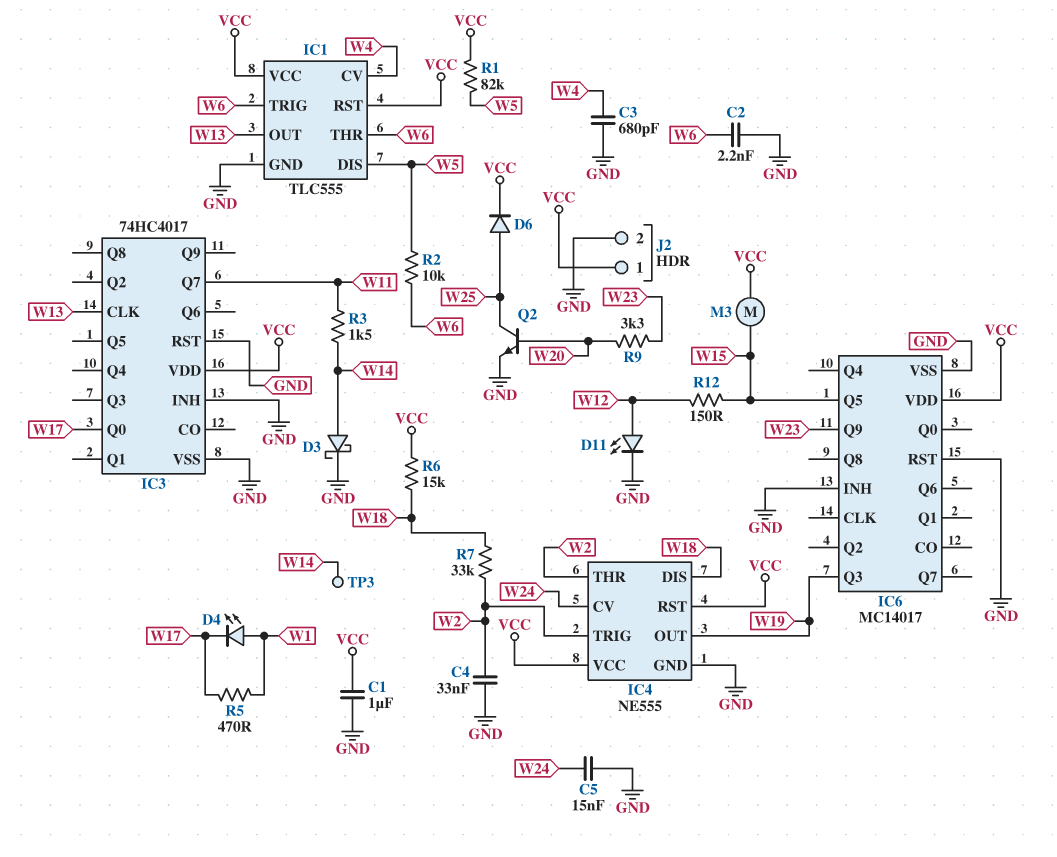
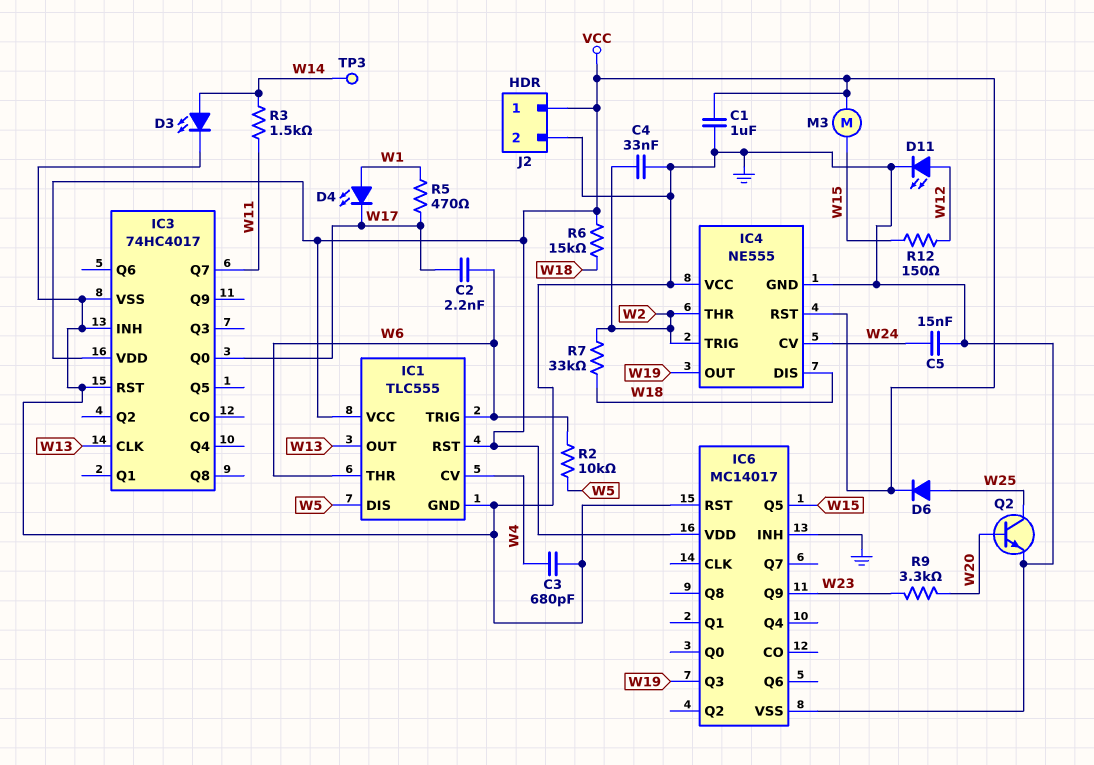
C2: 2.2nF (GND, W6) -> 2.2nF (W6, W17)
D3: schottky (A W14, K GND) -> LED (A W14, K GND)
IC4 pin VCC: VCC -> GND
R1: 82k (VCC, W5) -> none

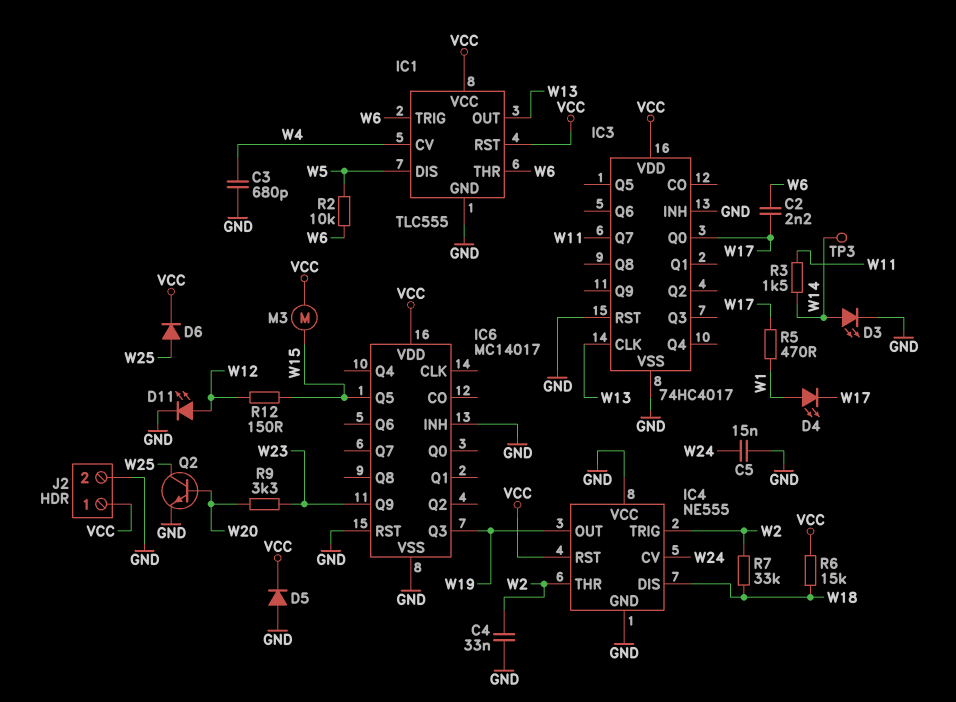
C1: 1uF (GND, VCC) -> none
D5: none -> diode (A GND, K VCC)

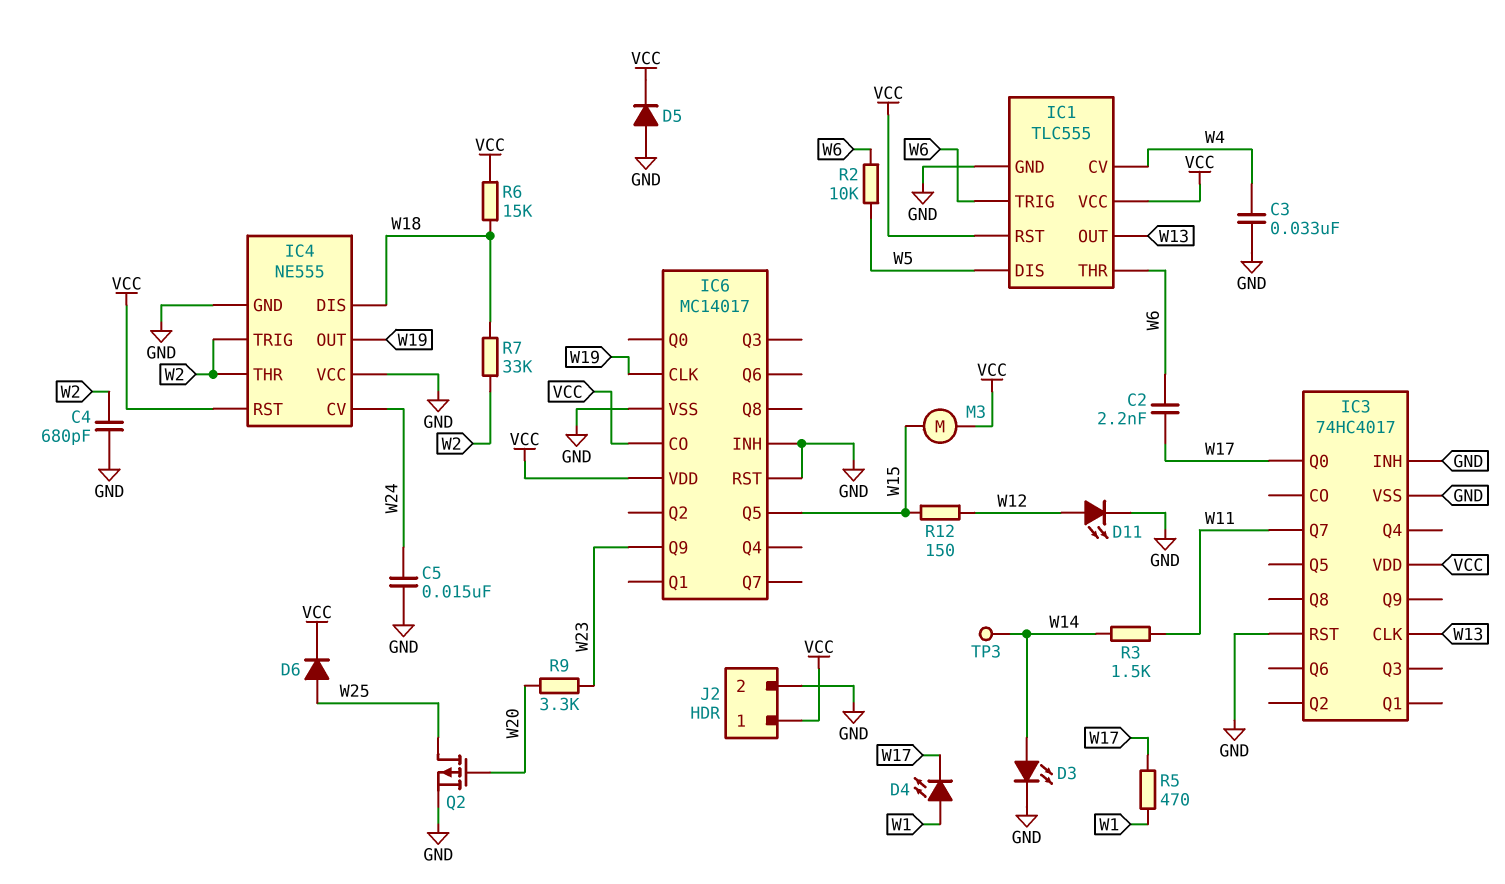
C3: 680pF (GND, W4) -> 33nF (GND, W4)
C4: 33nF (GND, W2) -> 680pF (GND, W2)
IC6 pin CLK: none -> W19
IC6 pin CO: none -> VCC
IC6 pin Q3: W19 -> none
Q2: NPN (B W20, C W25, E GND) -> PMOS (G W20, D W25, S GND)

